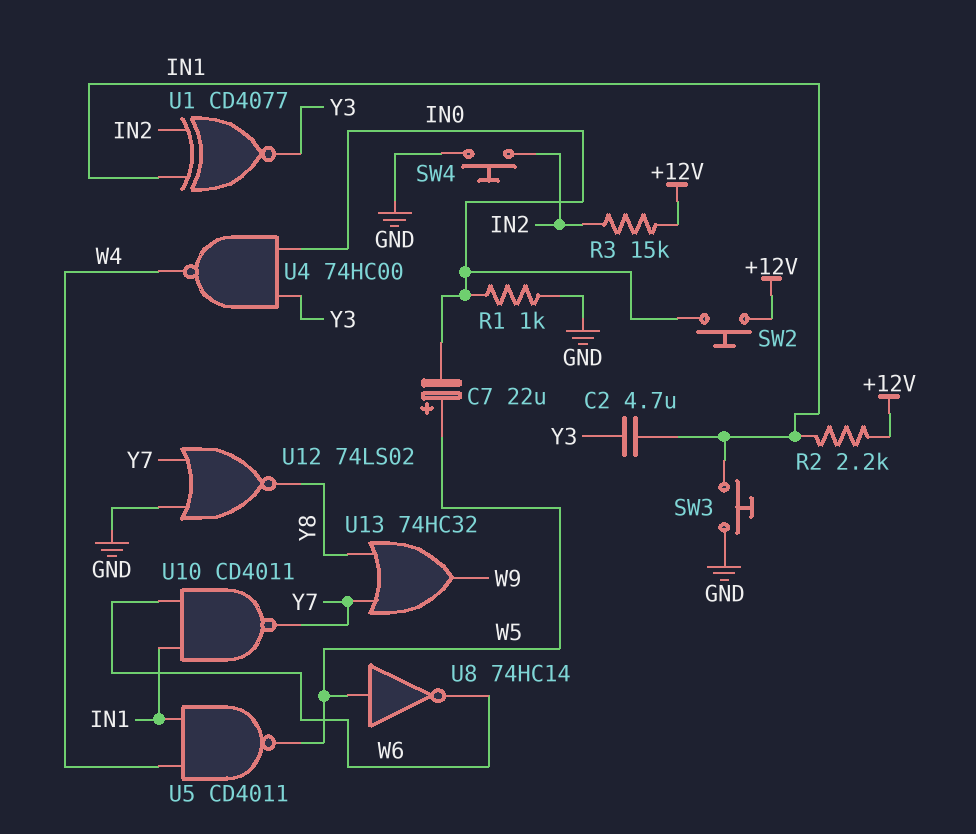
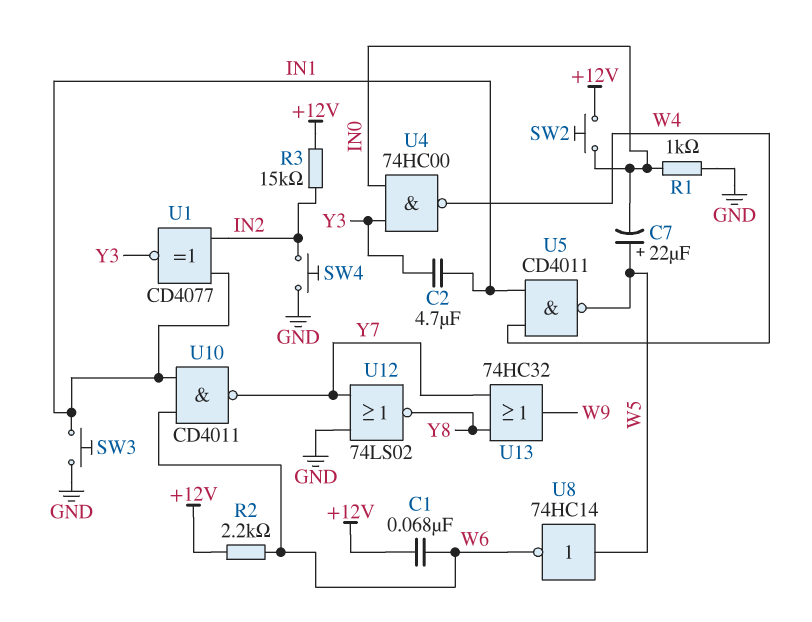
C1: none -> 68nF (+12V, W6)
R2: 2.2k (+12V, IN1) -> 2.2k (+12V, W6)

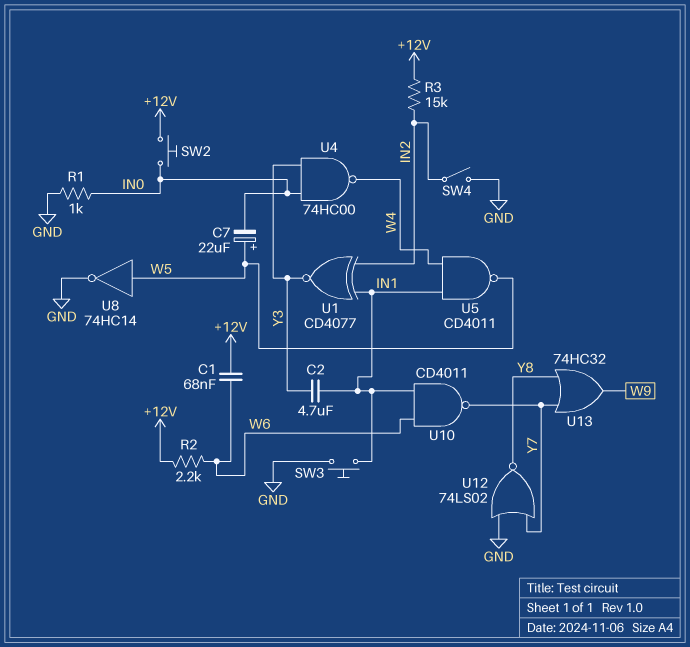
SW4: button (GND, IN2) -> switch (GND, IN2)
U8: NOT 74HC14 (in W5, out W6) -> NOT 74HC14 (in W5, out GND)

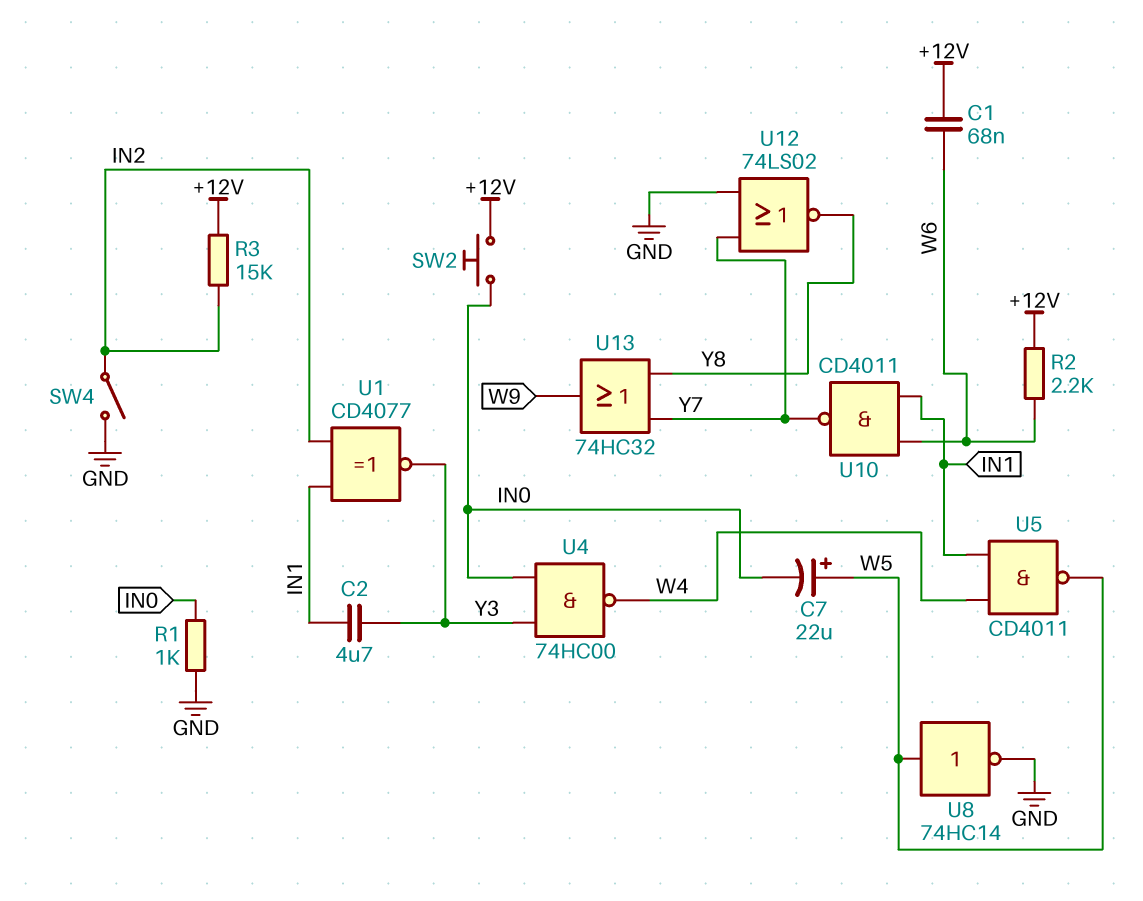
SW3: button (GND, IN1) -> none

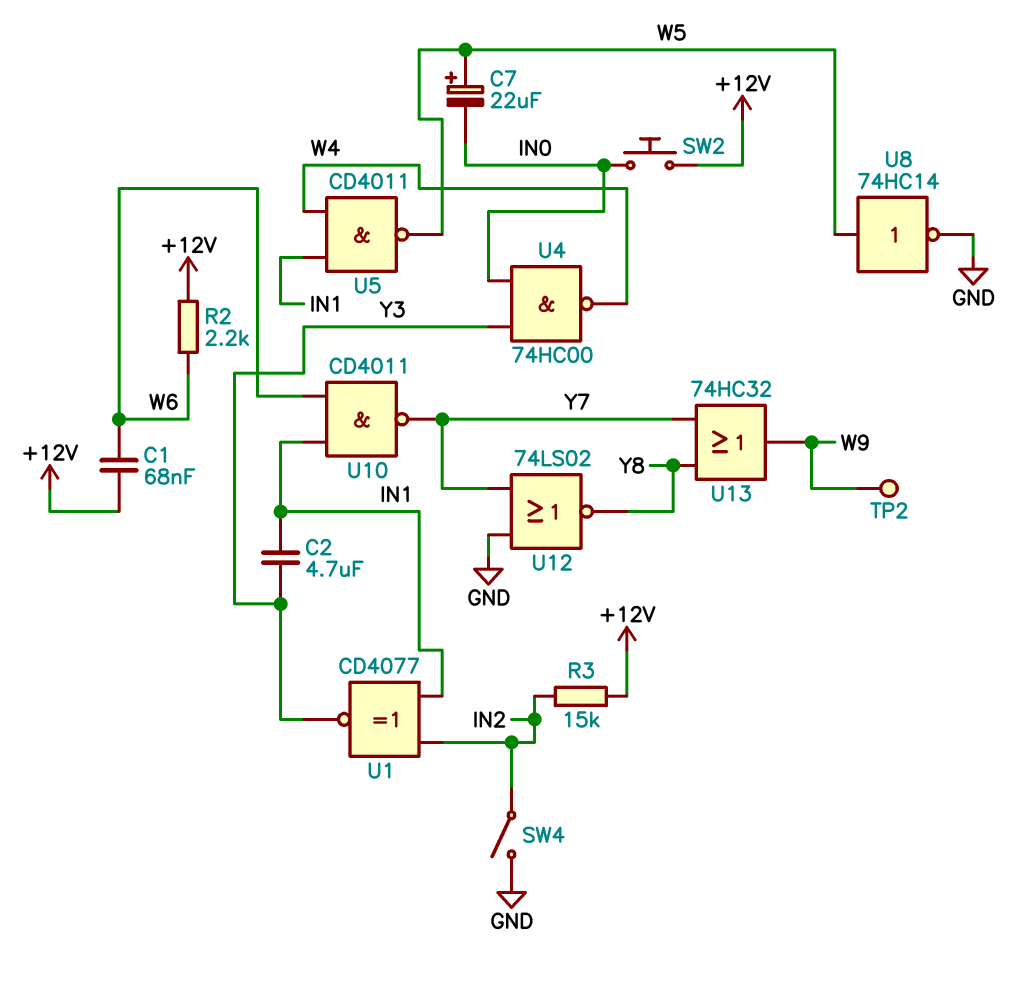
R1: 1k (GND, IN0) -> none
TP2: none -> test point (W9)

